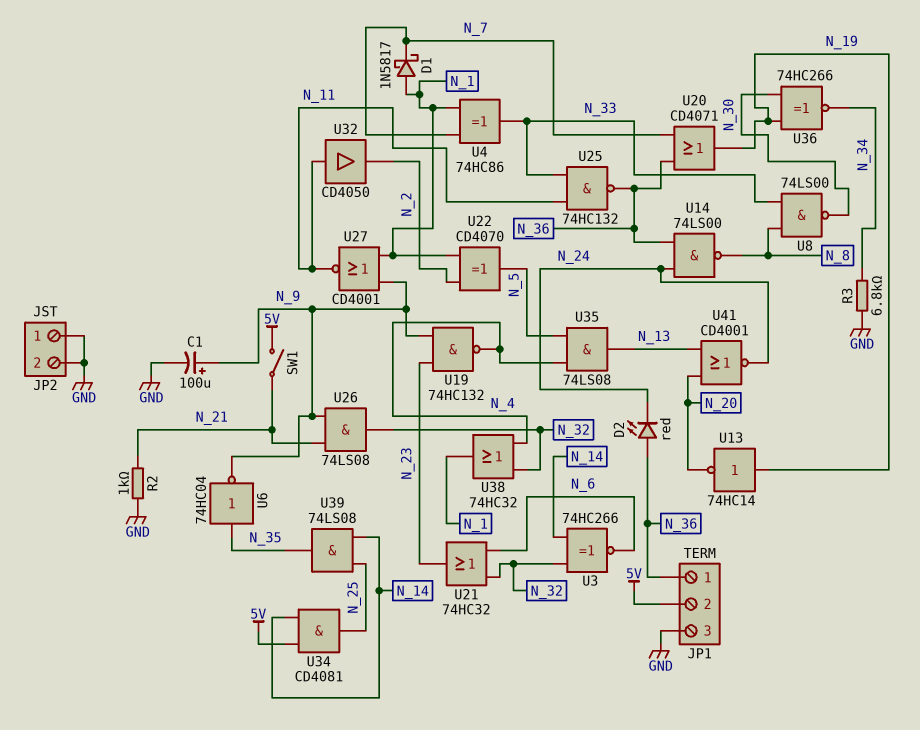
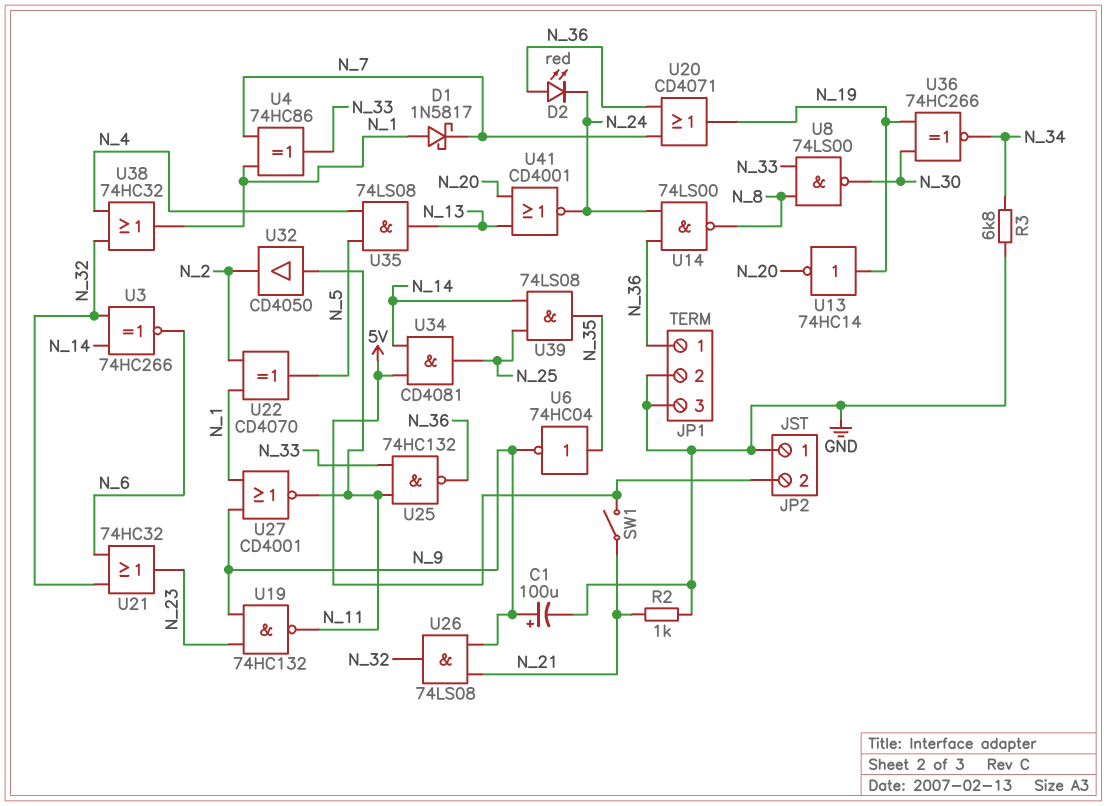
JP1 pin 2: 5V -> GND
JP2 pin 2: GND -> 5V
U19: NAND 74HC132 (in N_9, in N_23, out N_4) -> NAND 74HC132 (in N_9, in N_23, out N_11)

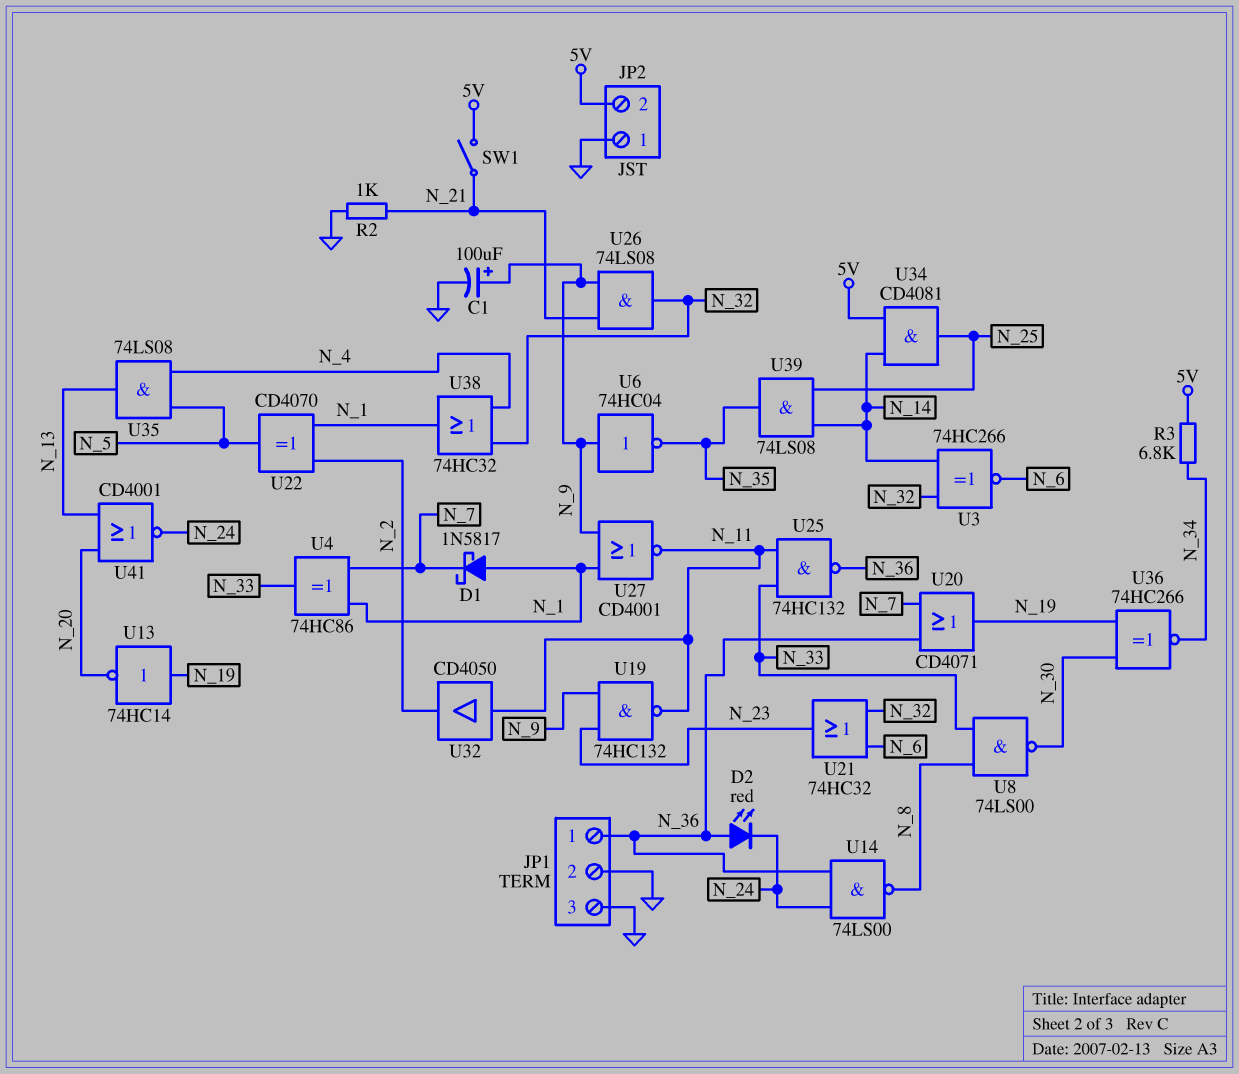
R3: 6.8k (GND, N_34) -> 6.8k (5V, N_34)
U6: NOT 74HC04 (in N_35, out N_9) -> NOT 74HC04 (in N_9, out N_35)

